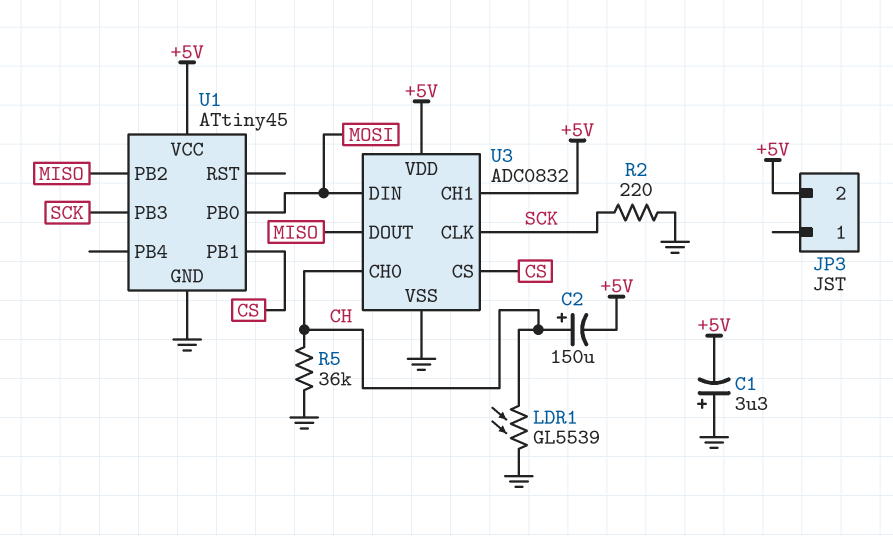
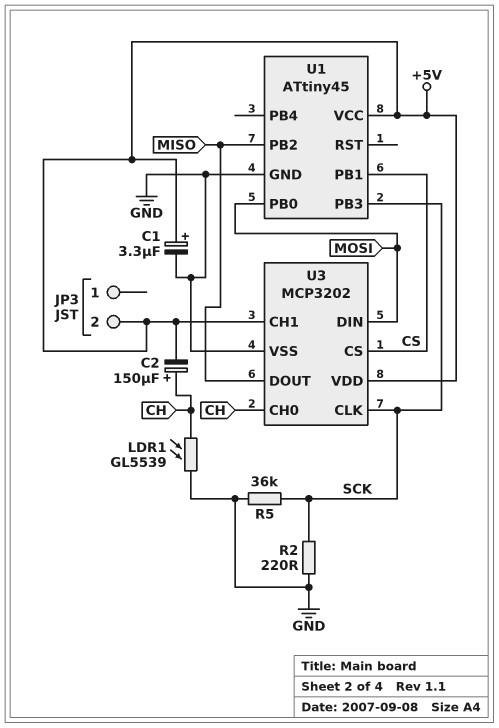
C1: 3.3uF (plus GND, minus +5V) -> 3.3uF (plus +5V, minus GND)
R5: 36k (CH, GND) -> 36k (GND, SCK)
U3: ADC0832 -> MCP3202

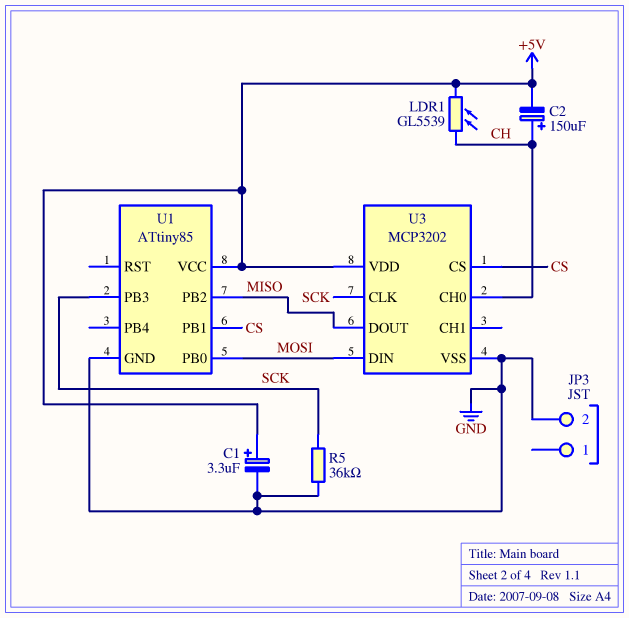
JP3 pin 2: +5V -> GND
LDR1: GL5539 (CH, GND) -> GL5539 (+5V, CH)
R2: 220 (GND, SCK) -> none
U1: ATtiny45 -> ATtiny85
U3 pin CH1: +5V -> none

